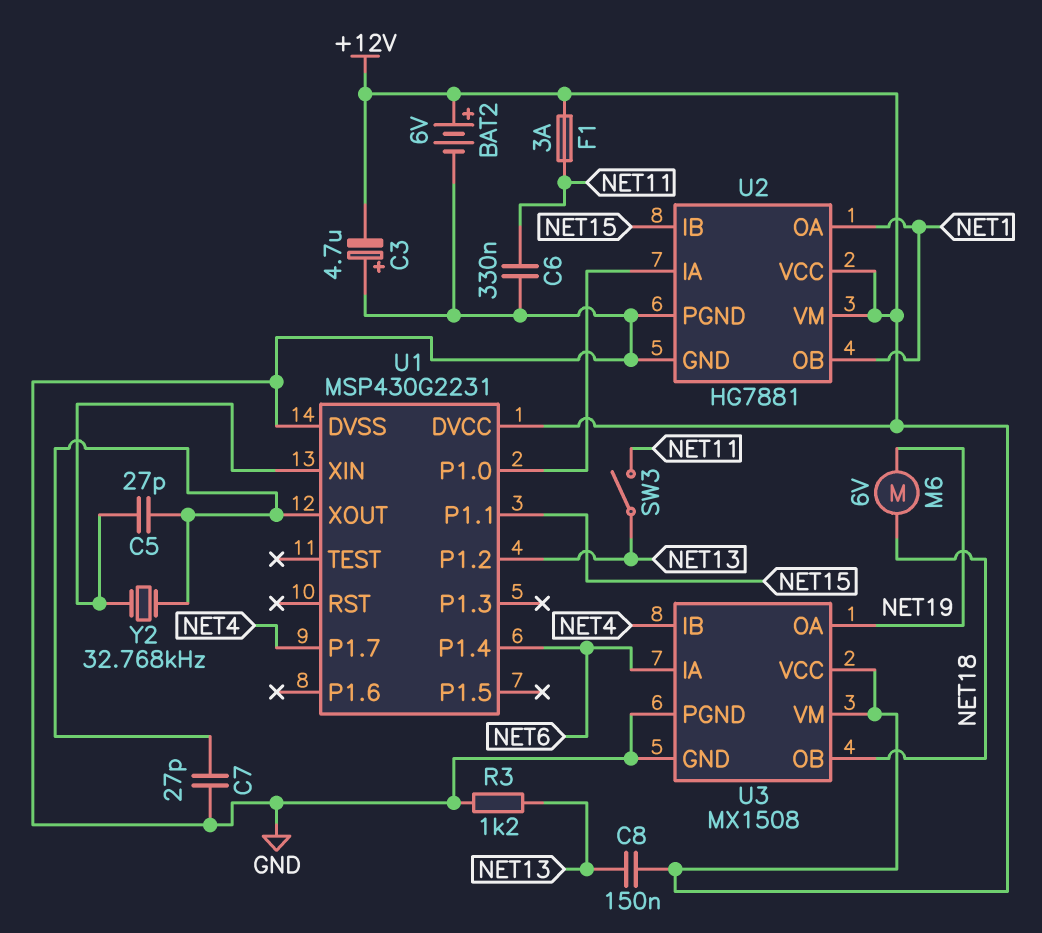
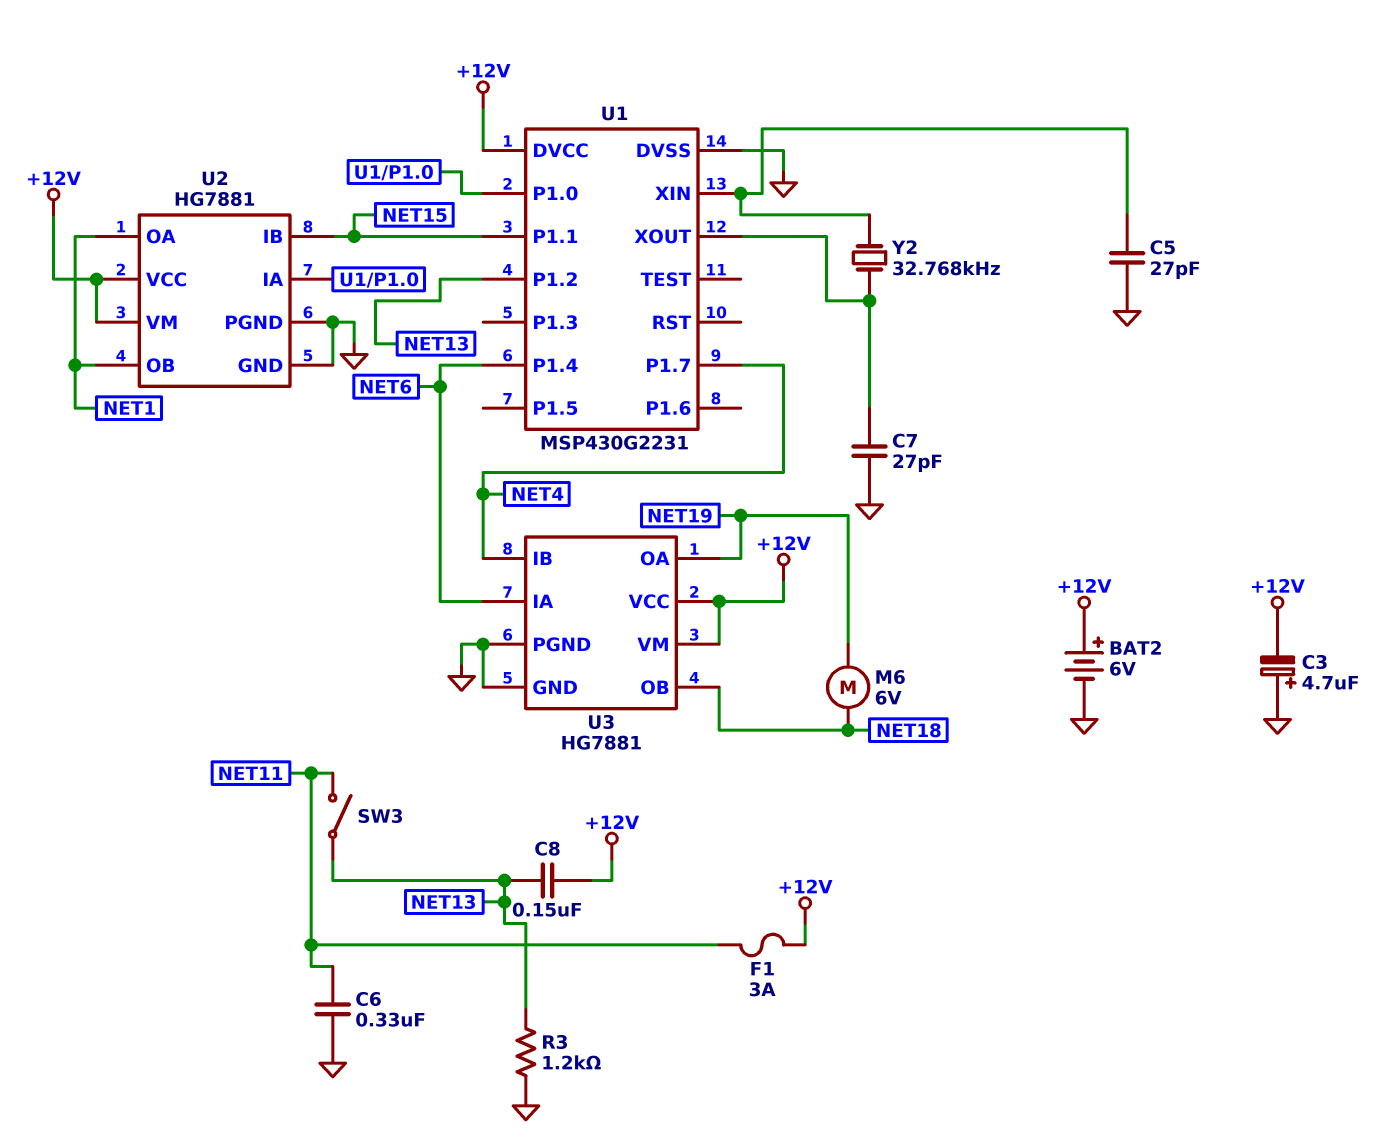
C5: 27pF (U1/XIN, U1/XOUT) -> 27pF (GND, U1/XIN)
U3: MX1508 -> HG7881

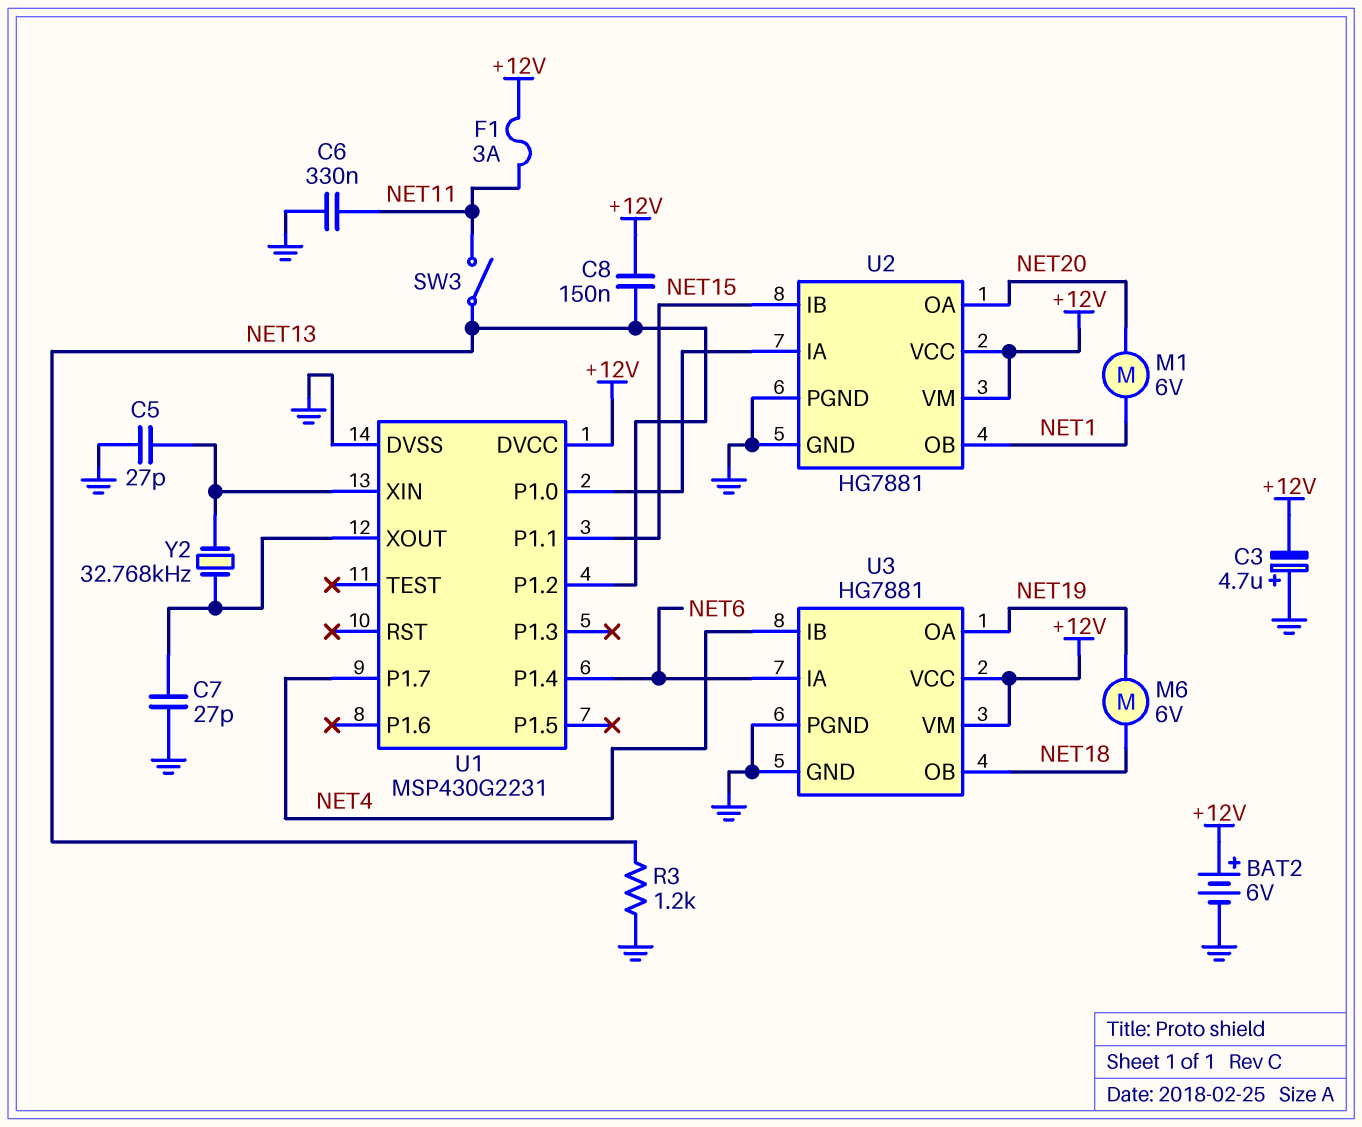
M1: none -> motor 6V (NET1, NET20)
U2 pin OA: NET1 -> NET20

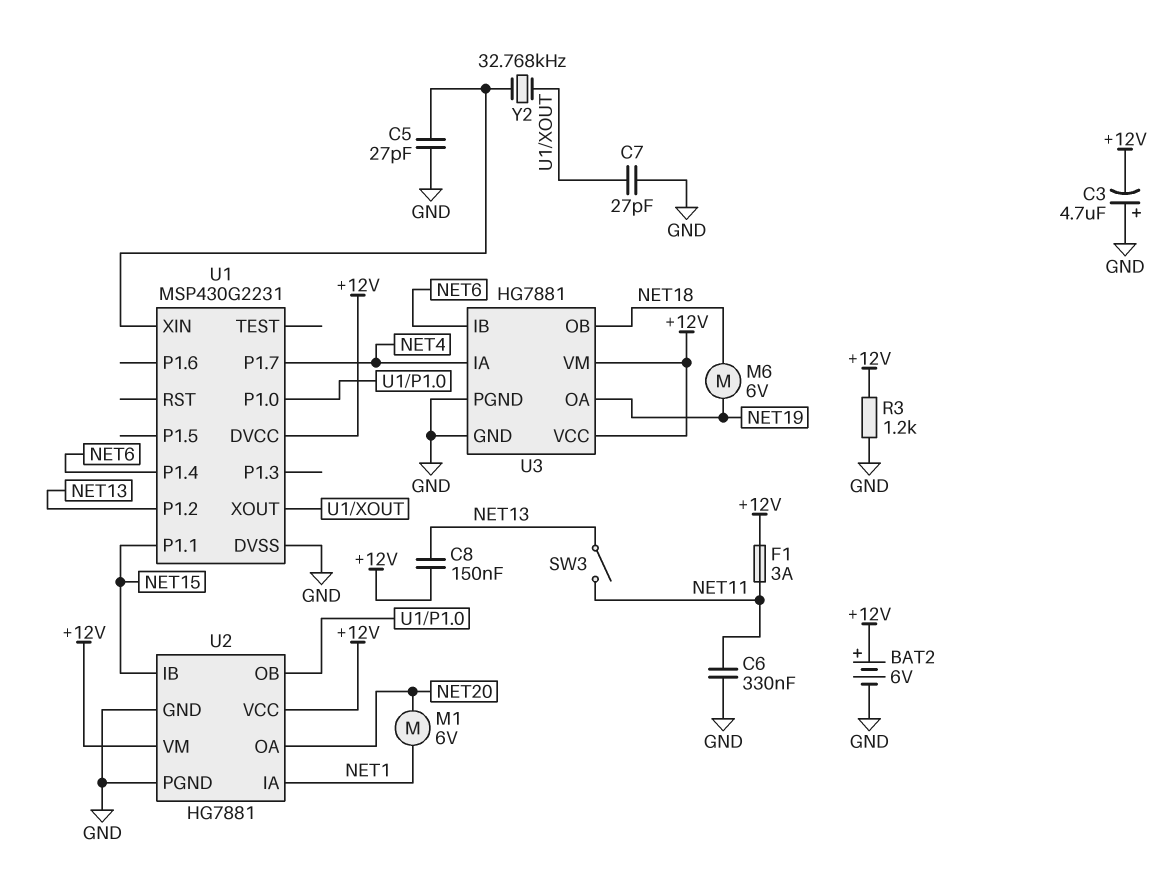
R3: 1.2k (GND, NET13) -> 1.2k (+12V, GND)
U2 pin IA: U1/P1.0 -> NET1
U2 pin OB: NET1 -> U1/P1.0
U3 pin IA: NET6 -> NET4
U3 pin IB: NET4 -> NET6

